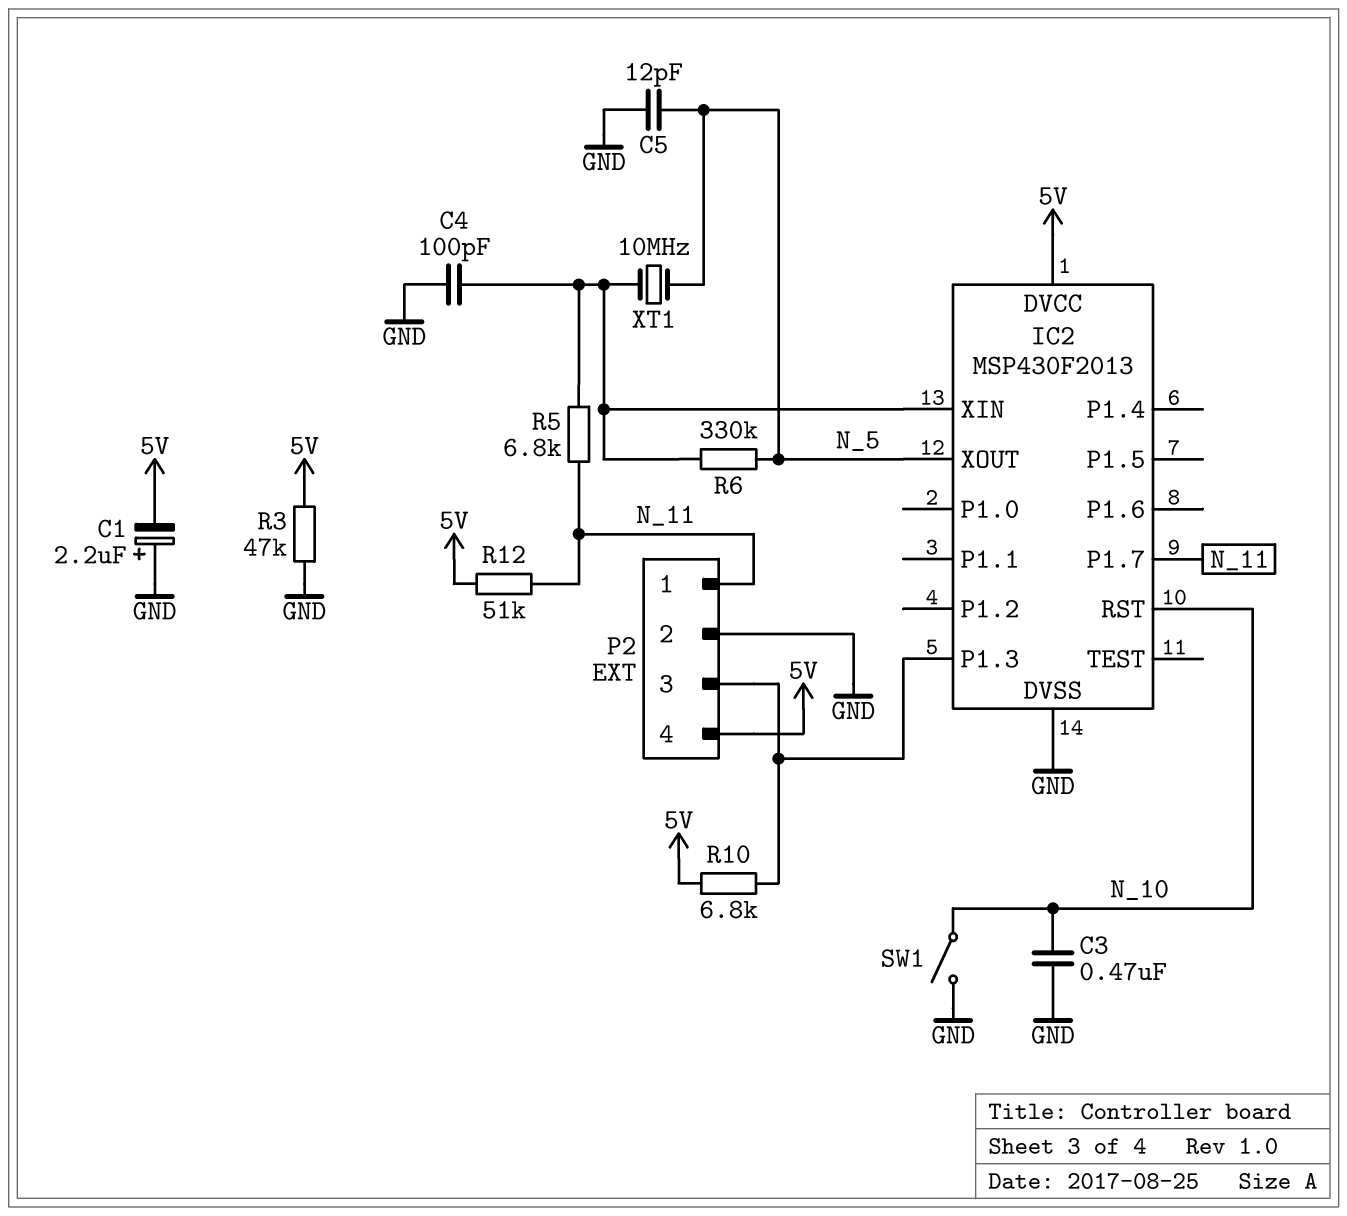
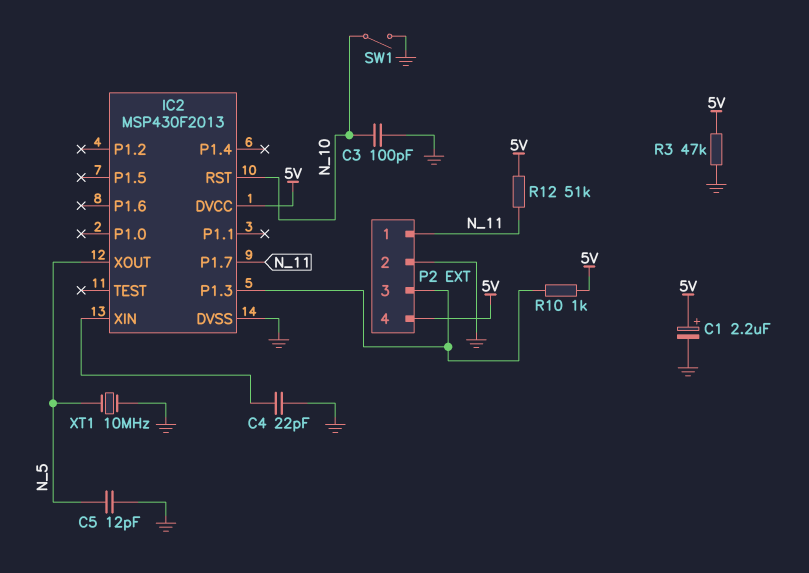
C1: 2.2uF (plus GND, minus 5V) -> 2.2uF (plus 5V, minus GND)
C3: 470nF (GND, N_10) -> 100pF (GND, N_10)
C4: 100pF (GND, IC2/XIN) -> 22pF (GND, IC2/XIN)
R5: 6.8k (IC2/XIN, N_11) -> none
R6: 330k (IC2/XIN, N_5) -> none
R10: 6.8k (5V, IC2/P1.3) -> 1k (5V, IC2/P1.3)
XT1: 10MHz (IC2/XIN, N_5) -> 10MHz (GND, N_5)

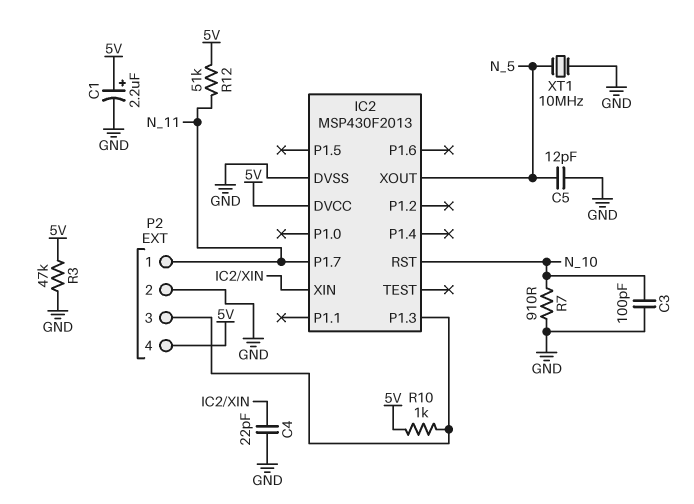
R7: none -> 910 (GND, N_10)
SW1: switch (GND, N_10) -> none

